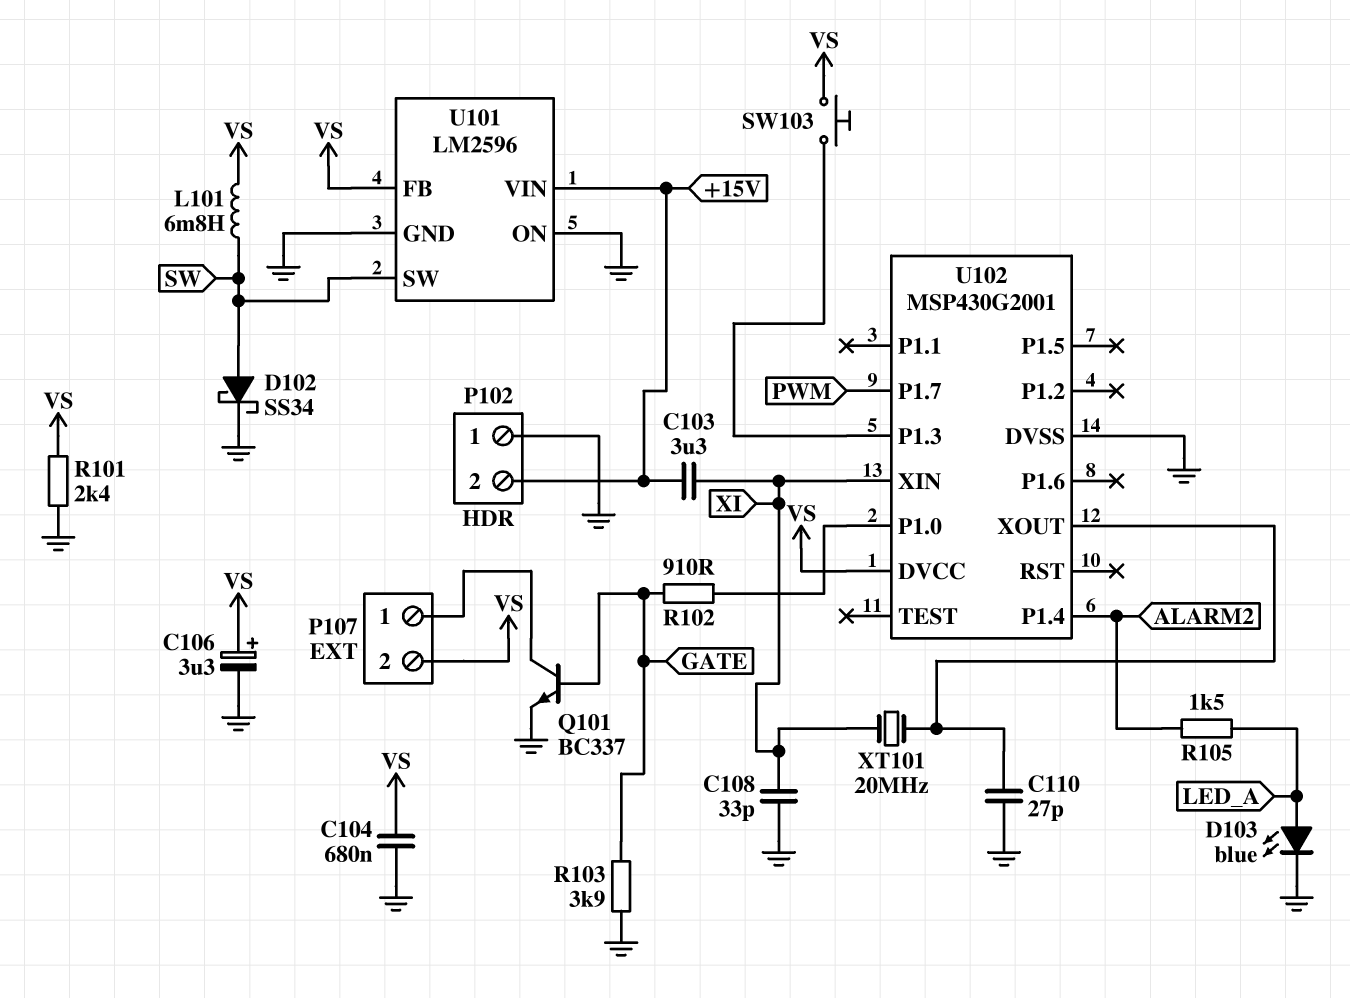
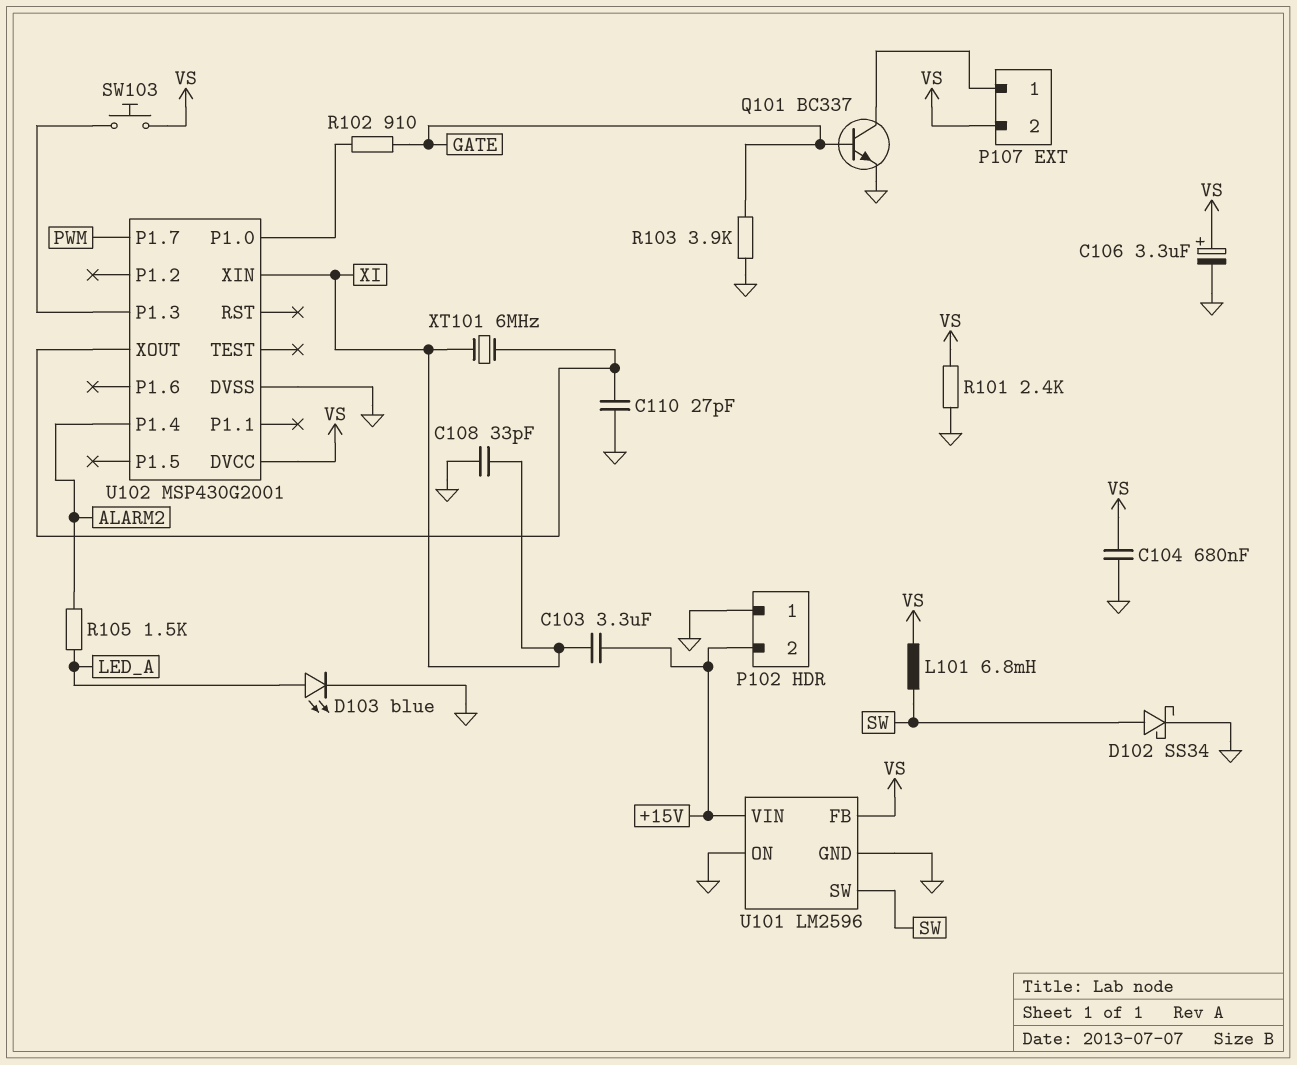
XT101: 20MHz (U102/XOUT, XI) -> 6MHz (U102/XOUT, XI)

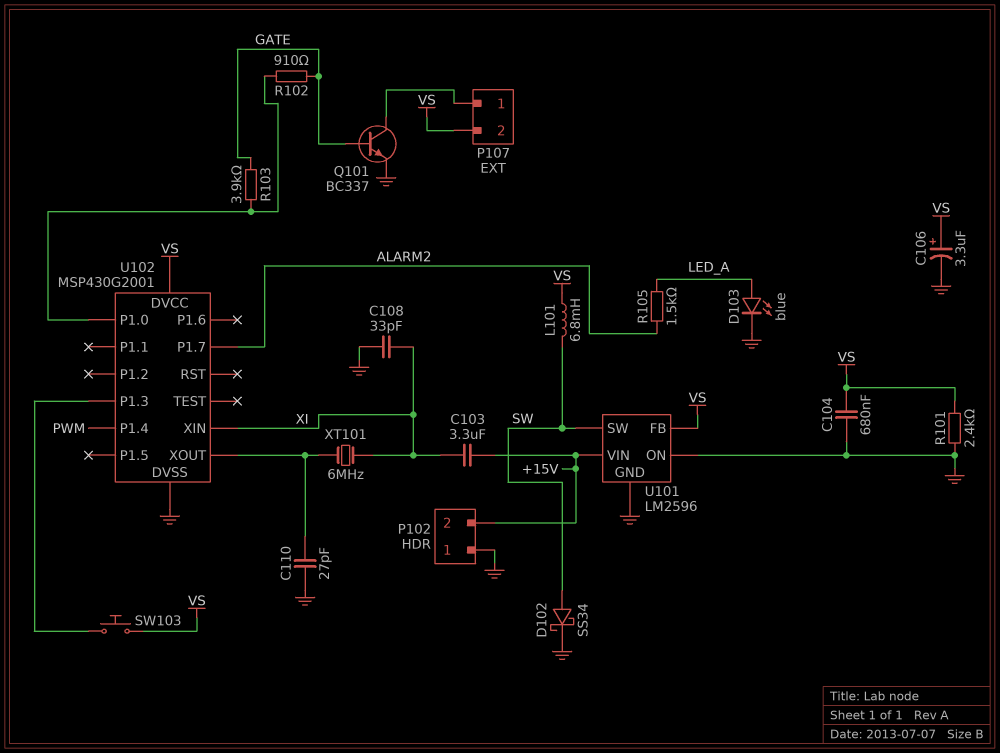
R103: 3.9k (GATE, GND) -> 3.9k (GATE, U102/P1.0)
U102 pin P1.4: ALARM2 -> PWM
U102 pin P1.7: PWM -> ALARM2

